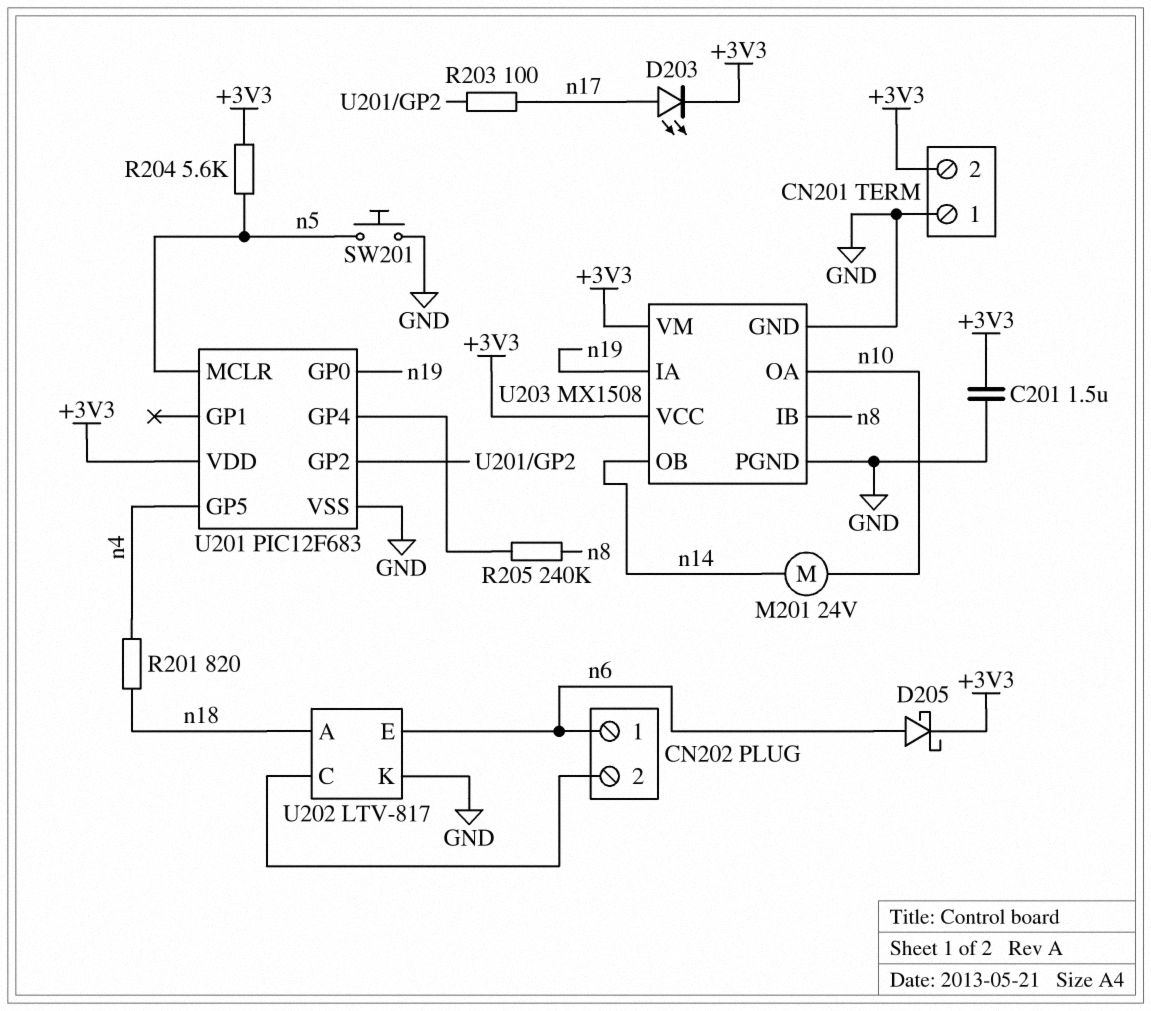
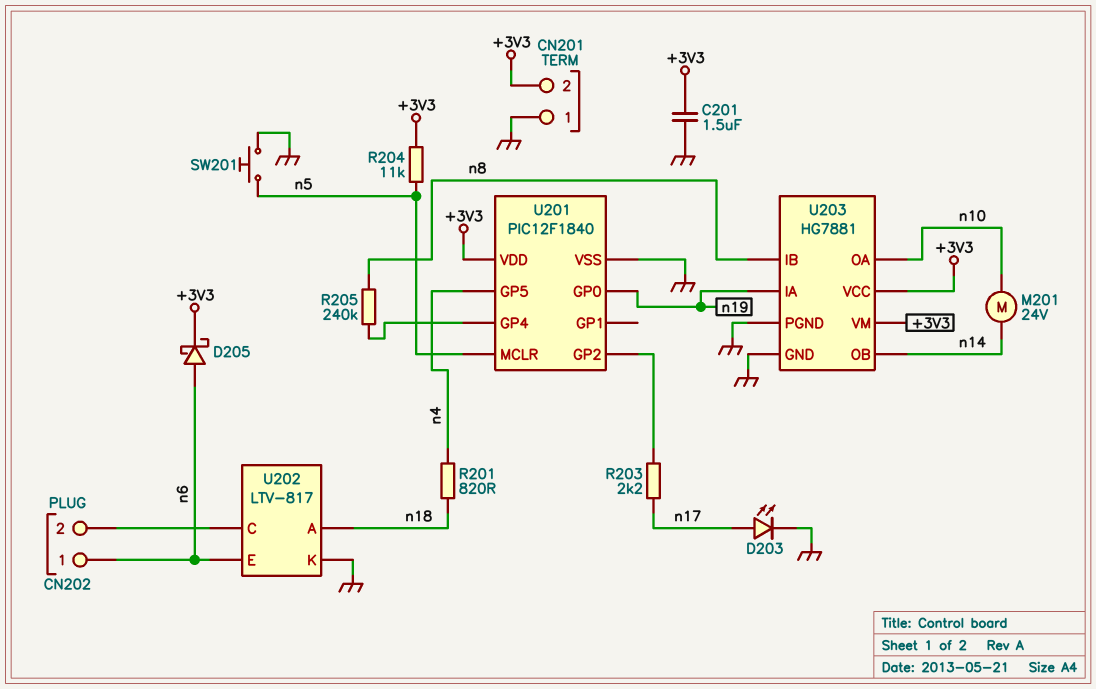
D203: LED (A n17, K +3V3) -> LED (A n17, K GND)
R203: 100 (U201/GP2, n17) -> 2.2k (U201/GP2, n17)
R204: 5.6k (+3V3, n5) -> 11k (+3V3, n5)
U201: PIC12F683 -> PIC12F1840
U203: MX1508 -> HG7881

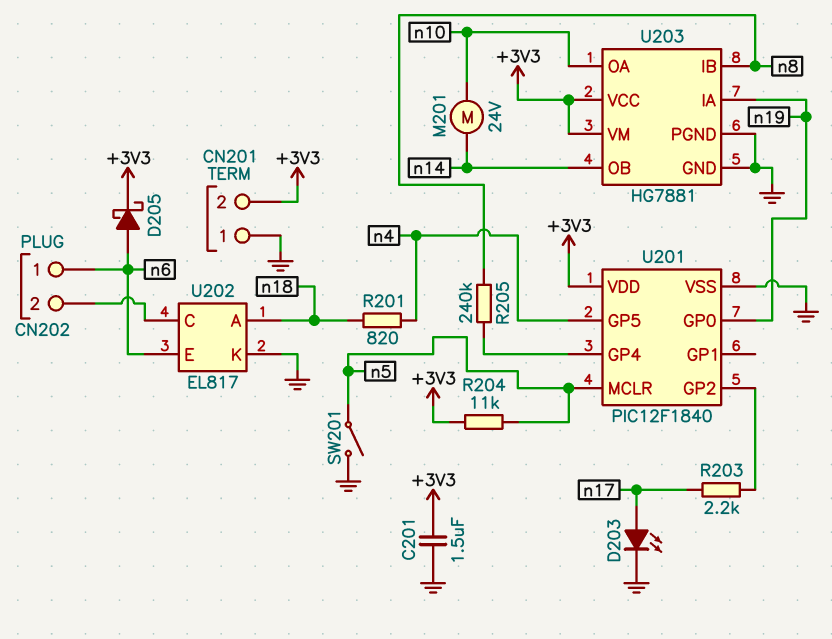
SW201: button (GND, n5) -> switch (GND, n5)
U202: LTV-817 -> EL817

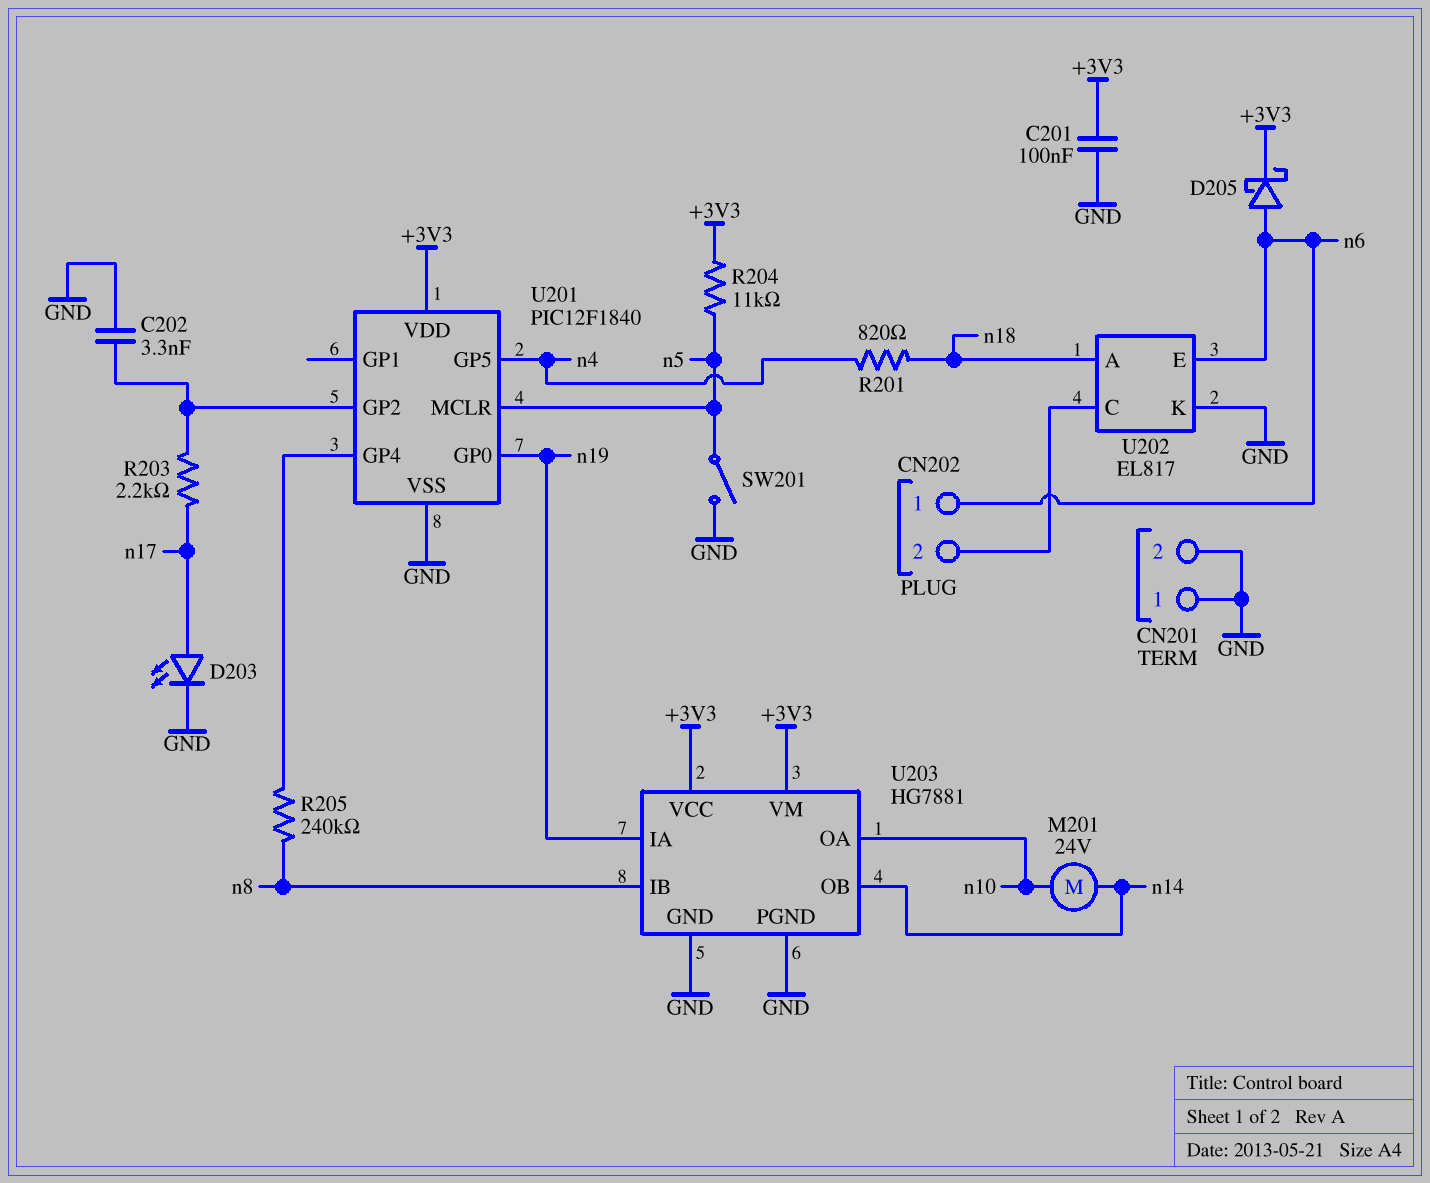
C201: 1.5uF (+3V3, GND) -> 100nF (+3V3, GND)
C202: none -> 3.3nF (GND, U201/GP2)
CN201 pin 2: +3V3 -> GND

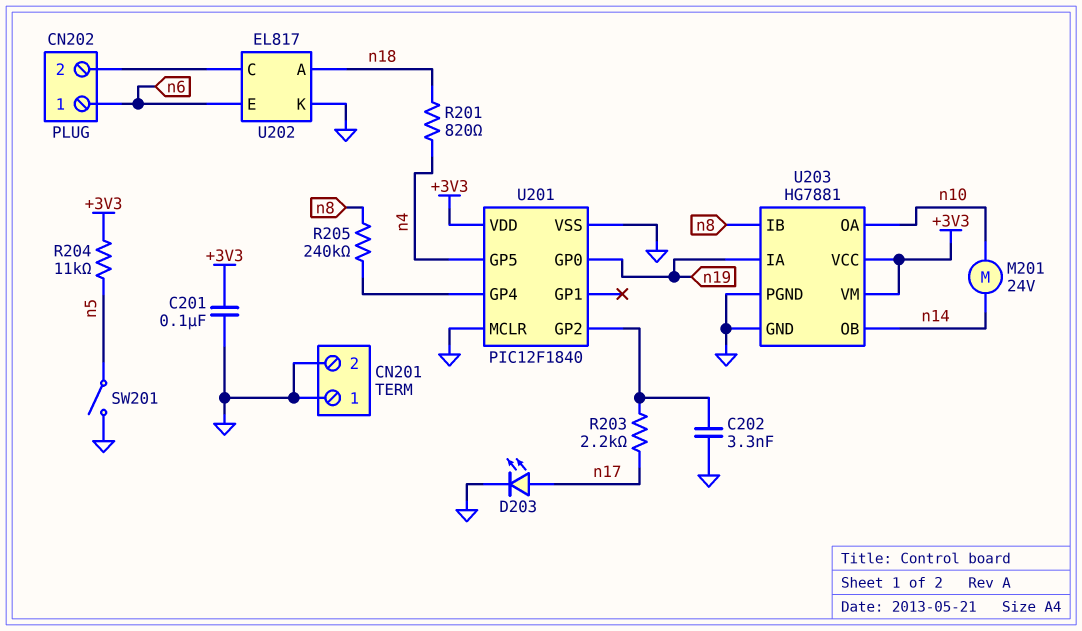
D205: schottky (A n6, K +3V3) -> none
U201 pin MCLR: n5 -> GND

